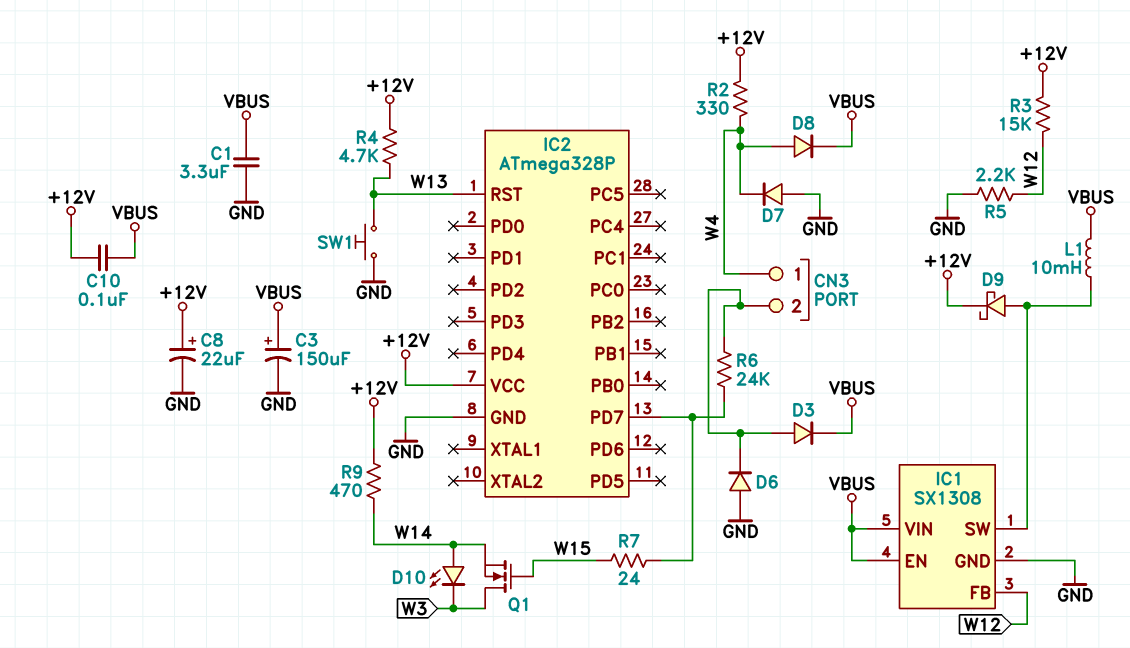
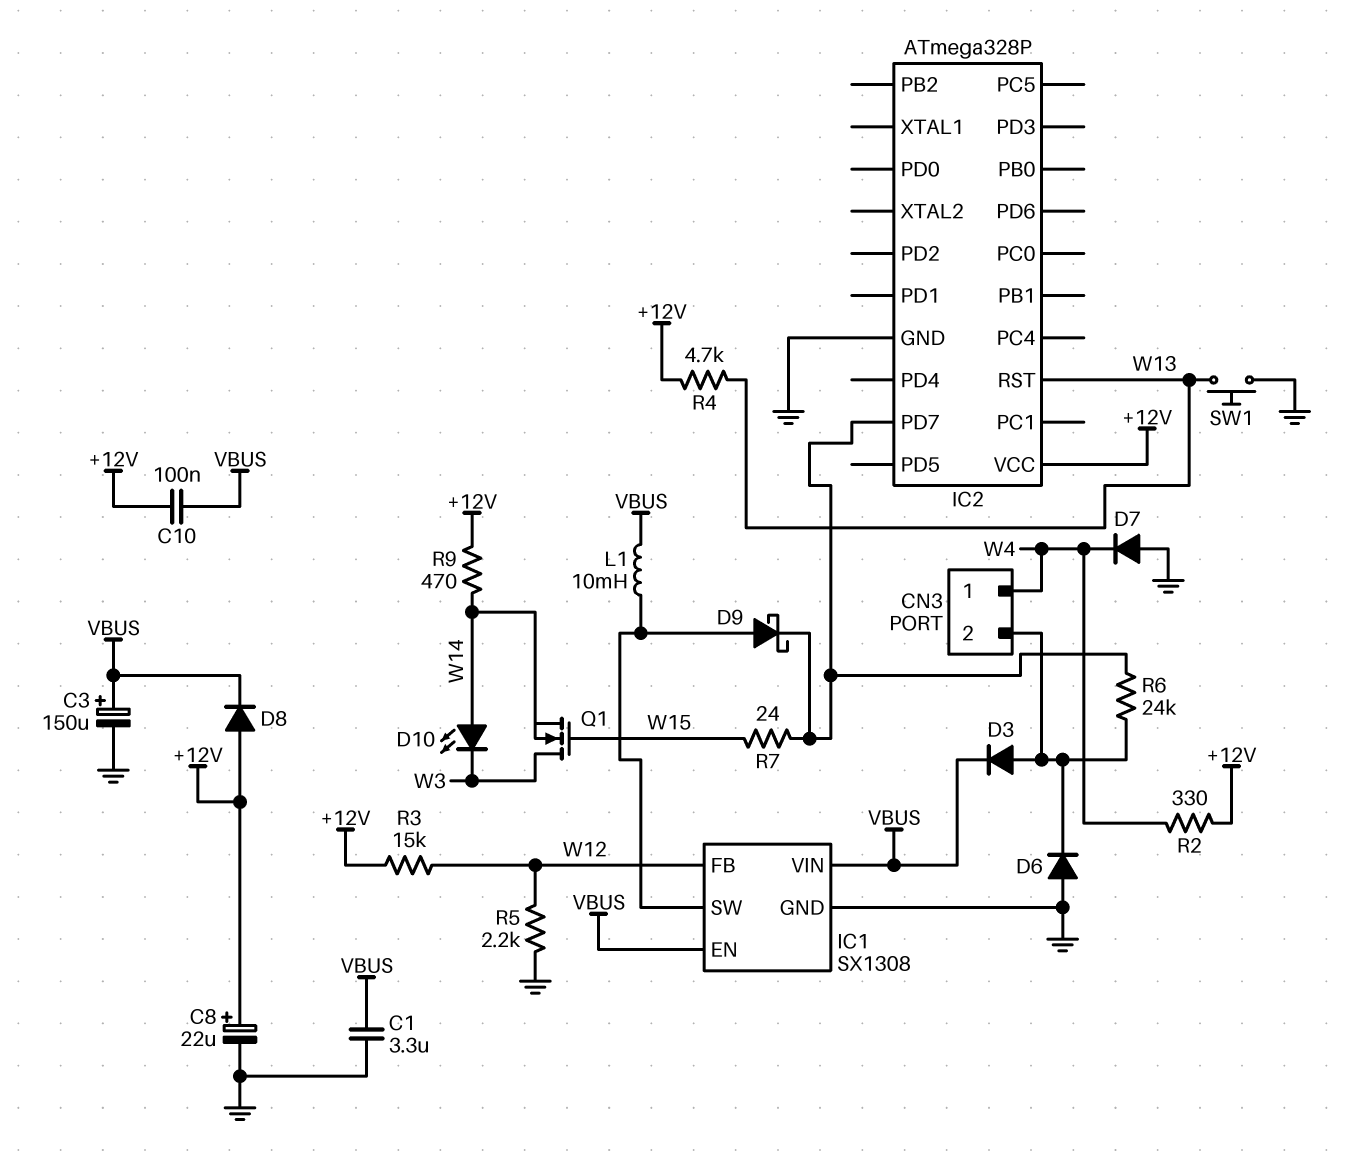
D8: diode (A W4, K VBUS) -> diode (A +12V, K VBUS)
D9: schottky (A IC1/SW, K +12V) -> schottky (A IC1/SW, K IC2/PD7)

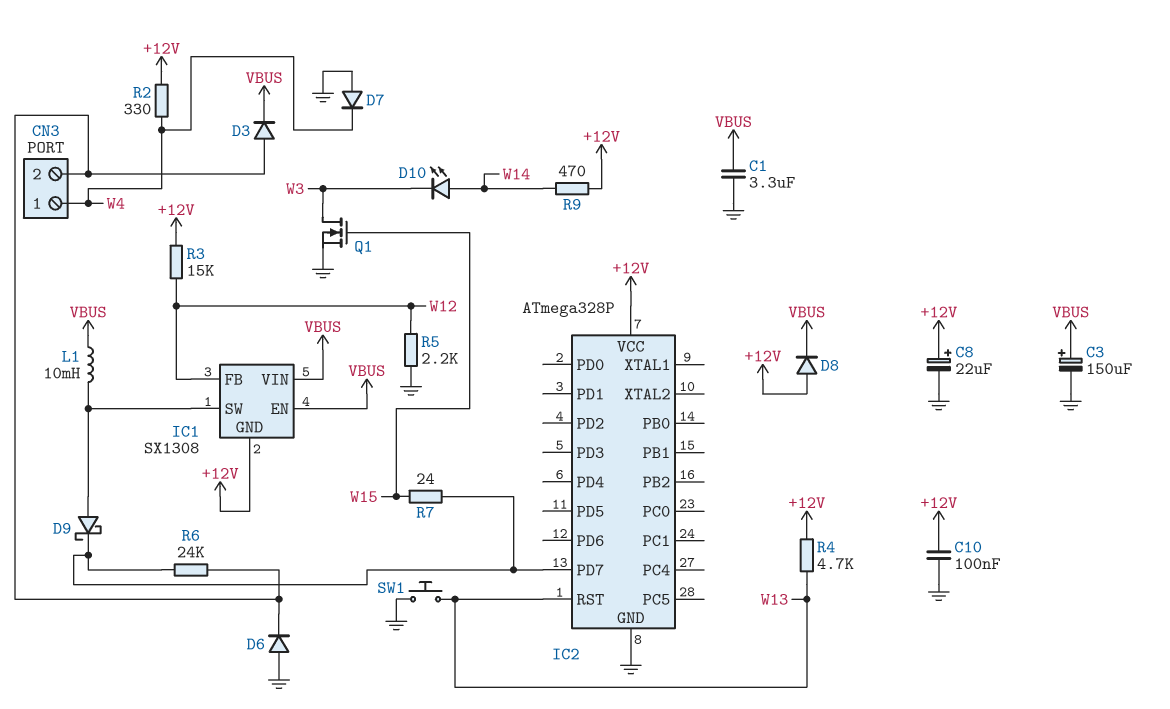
C10: 100nF (+12V, VBUS) -> 100nF (+12V, GND)
IC1 pin GND: GND -> +12V
Q1: NMOS (G W15, D W3, S W14) -> NMOS (G W15, D W3, S GND)

